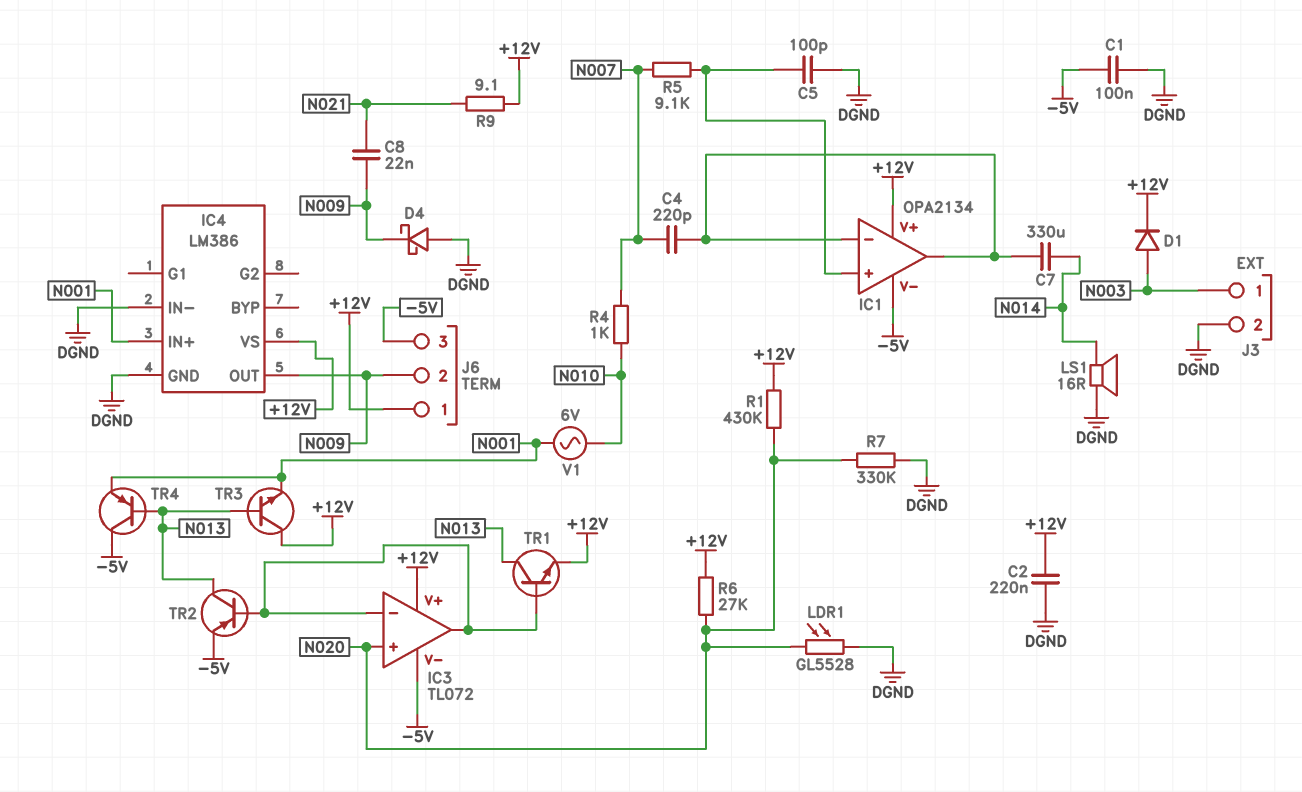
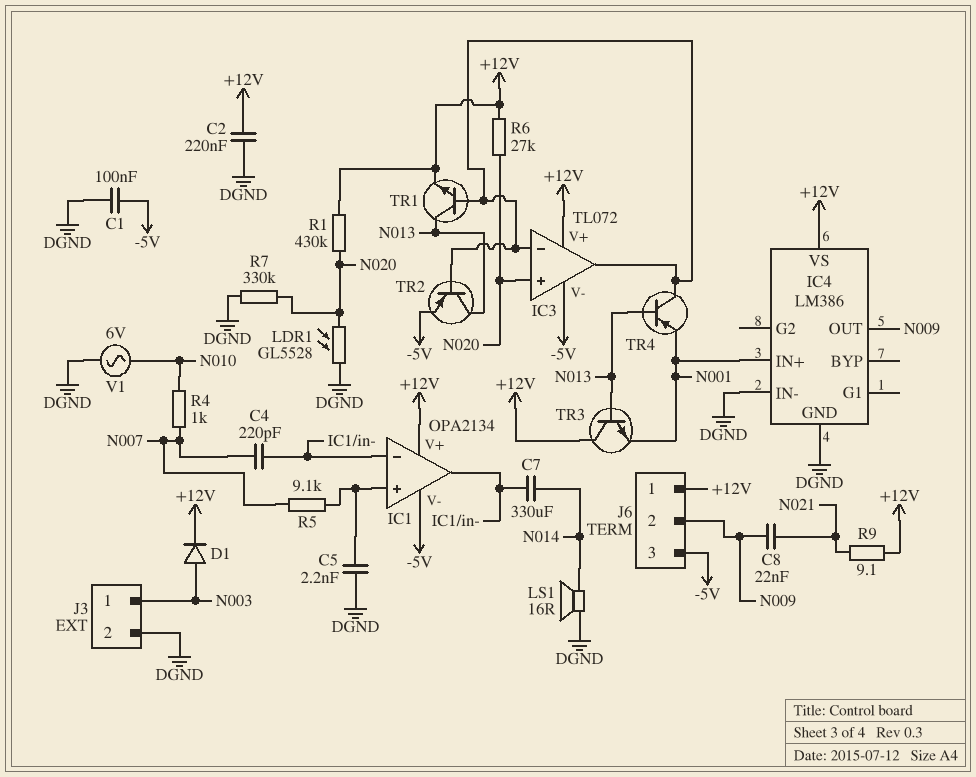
C5: 100pF (DGND, IC1/in+) -> 2.2nF (DGND, IC1/in+)
D4: schottky (A DGND, K N009) -> none
TR4: PNP (B N013, C -5V, E N001) -> PNP (B N013, C IC3/in-, E N001)
V1: AC 6V (N001, N010) -> AC 6V (DGND, N010)

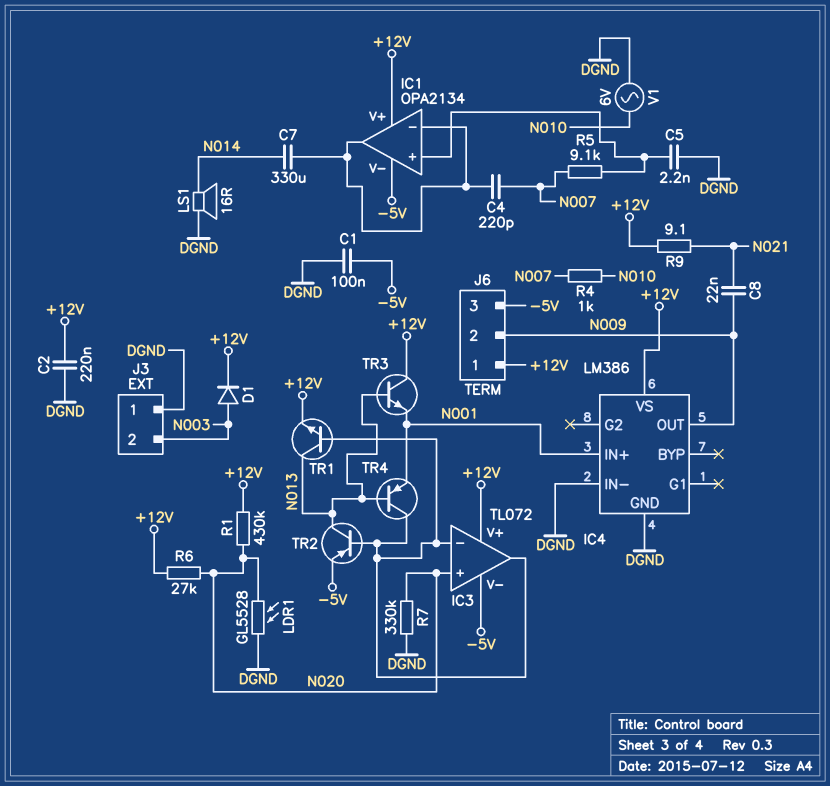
J3 pin 1: N003 -> DGND
J3 pin 2: DGND -> N003

